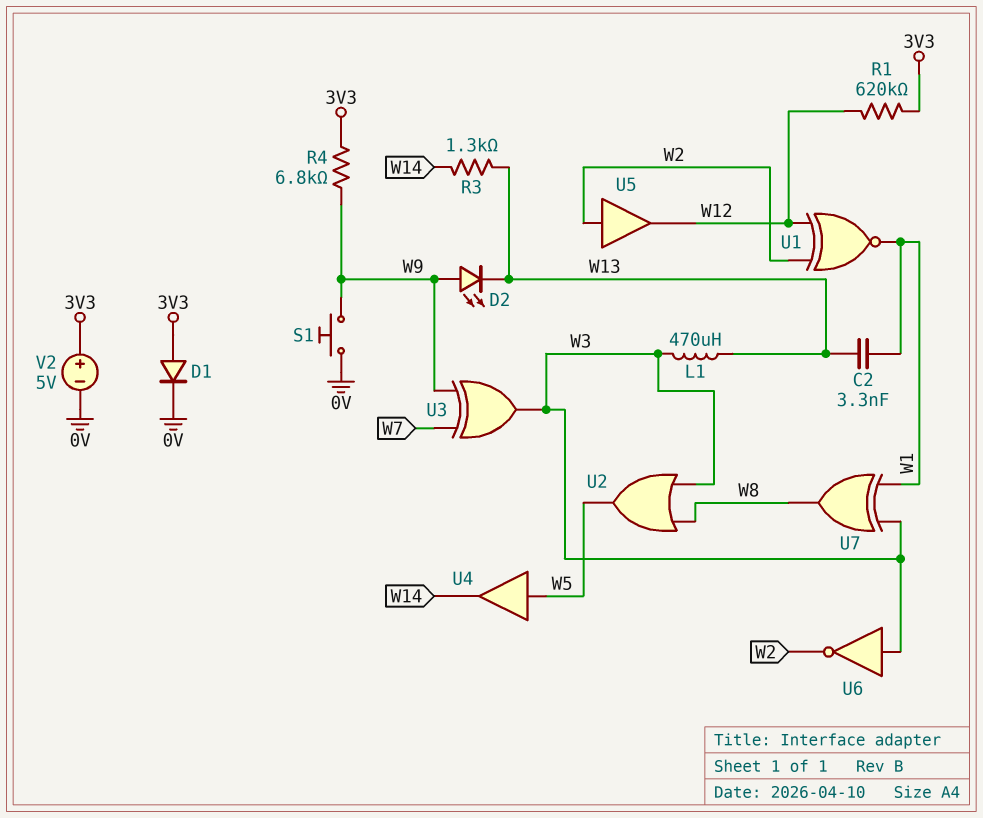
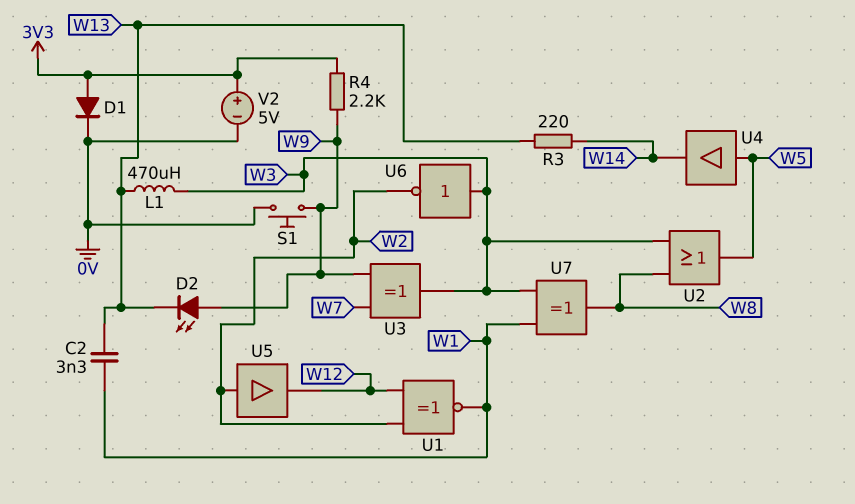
R1: 620k (3V3, W12) -> none
R3: 1.3k (W13, W14) -> 220 (W13, W14)
R4: 6.8k (3V3, W9) -> 2.2k (3V3, W9)

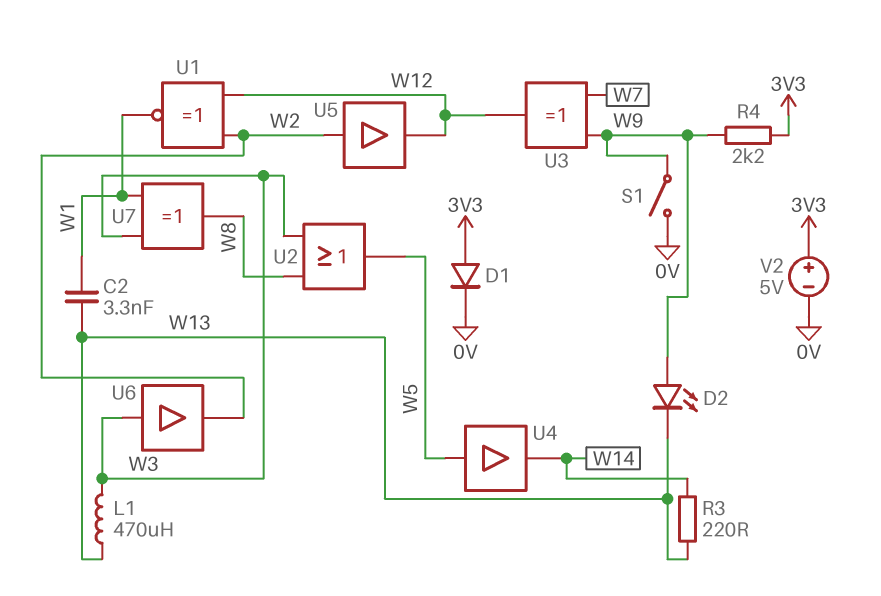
S1: button (0V, W9) -> switch (0V, W9)
U3: XOR (in W7, in W9, out W3) -> XOR (in W7, in W9, out W12)
U6: NOT (in W3, out W2) -> buffer (in W3, out W2)

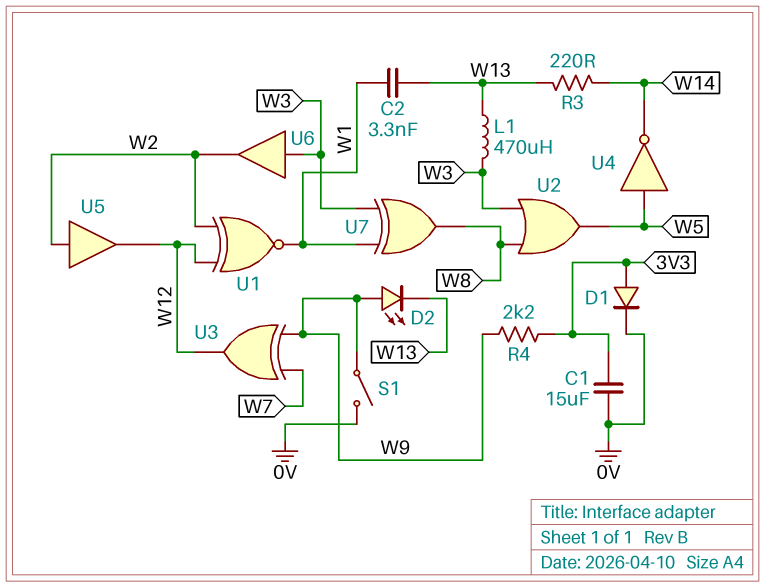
C1: none -> 15uF (0V, 3V3)
U4: buffer (in W5, out W14) -> NOT (in W5, out W14)
V2: 5V (plus 3V3, minus 0V) -> none

